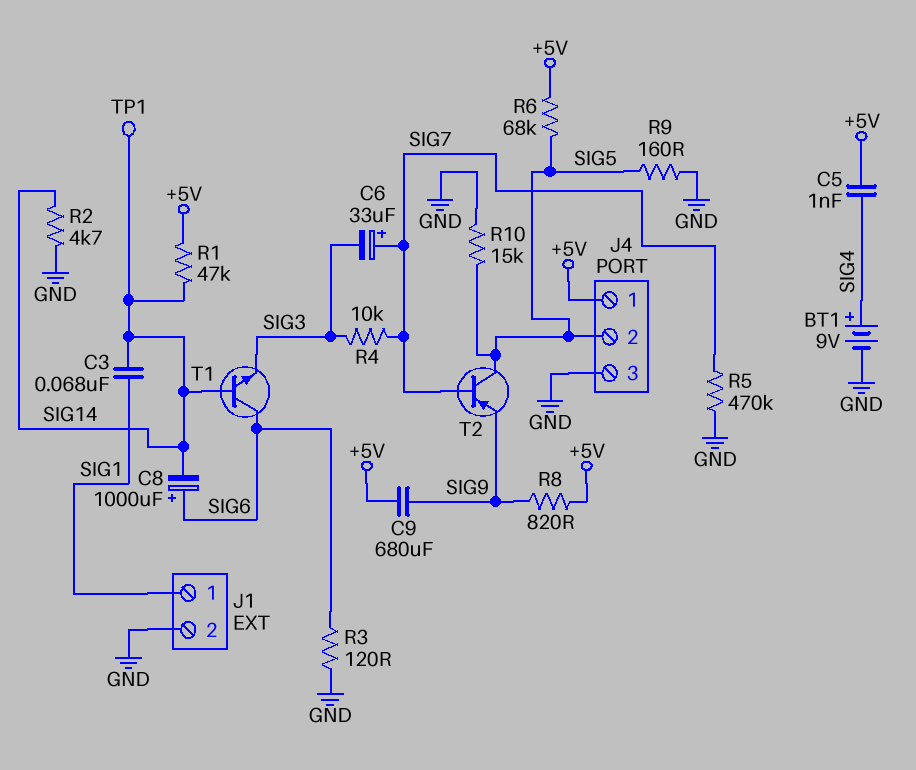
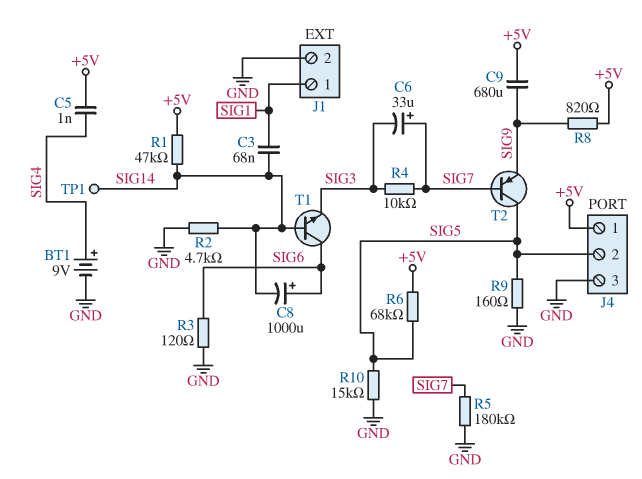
R5: 470k (GND, SIG7) -> 180k (GND, SIG7)

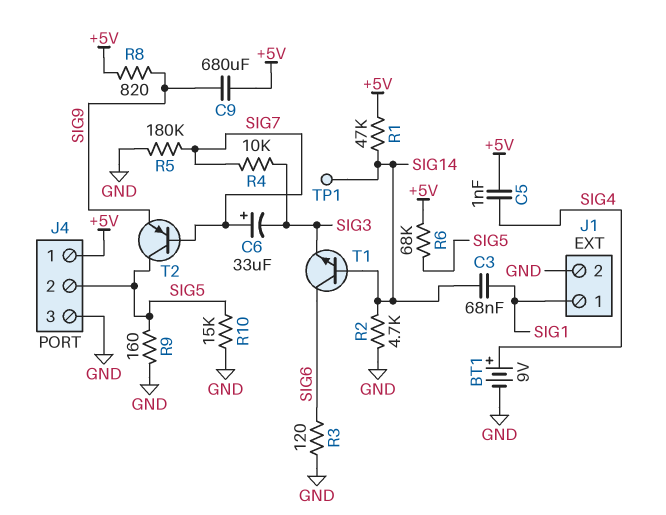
C8: 1000uF (plus SIG6, minus SIG14) -> none

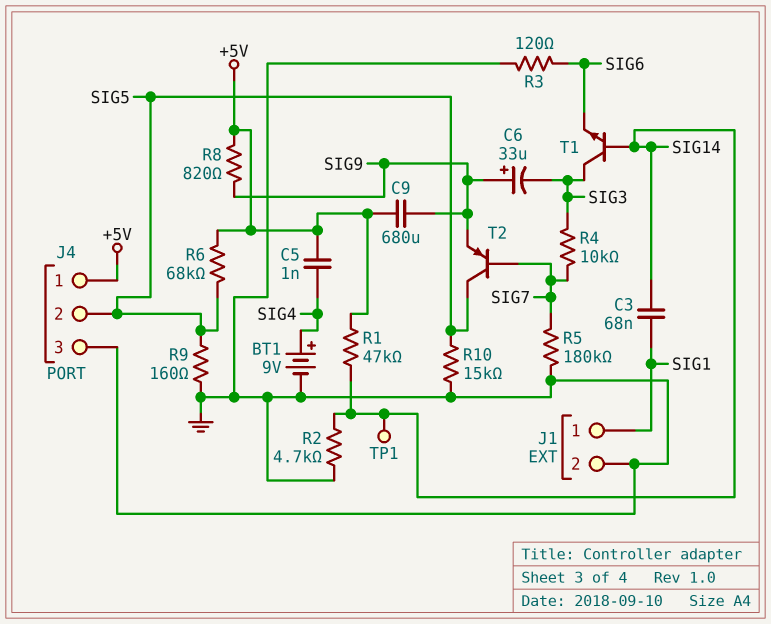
C6: 33uF (plus SIG7, minus SIG3) -> 33uF (plus SIG9, minus SIG3)
T1: NPN (B SIG14, C SIG6, E SIG3) -> NPN (B SIG14, C SIG3, E SIG6)

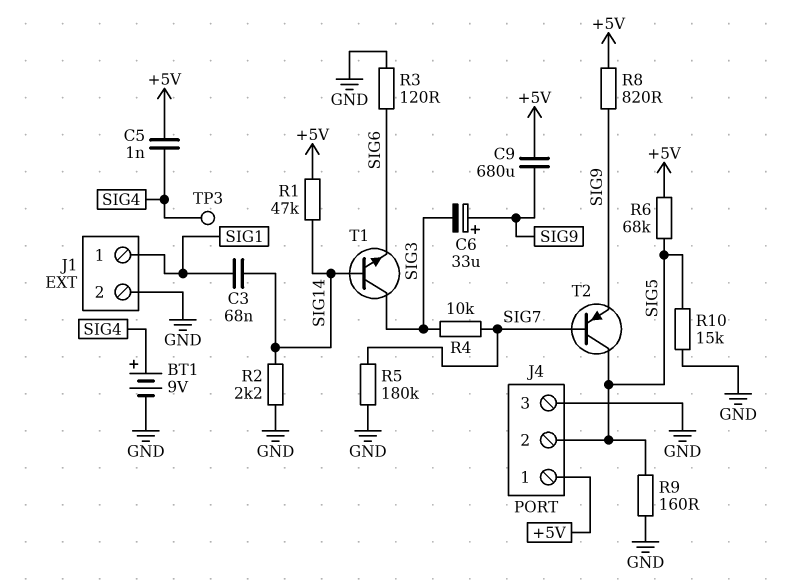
R2: 4.7k (GND, SIG14) -> 2.2k (GND, SIG14)
TP1: test point (SIG14) -> none
TP3: none -> test point (SIG4)

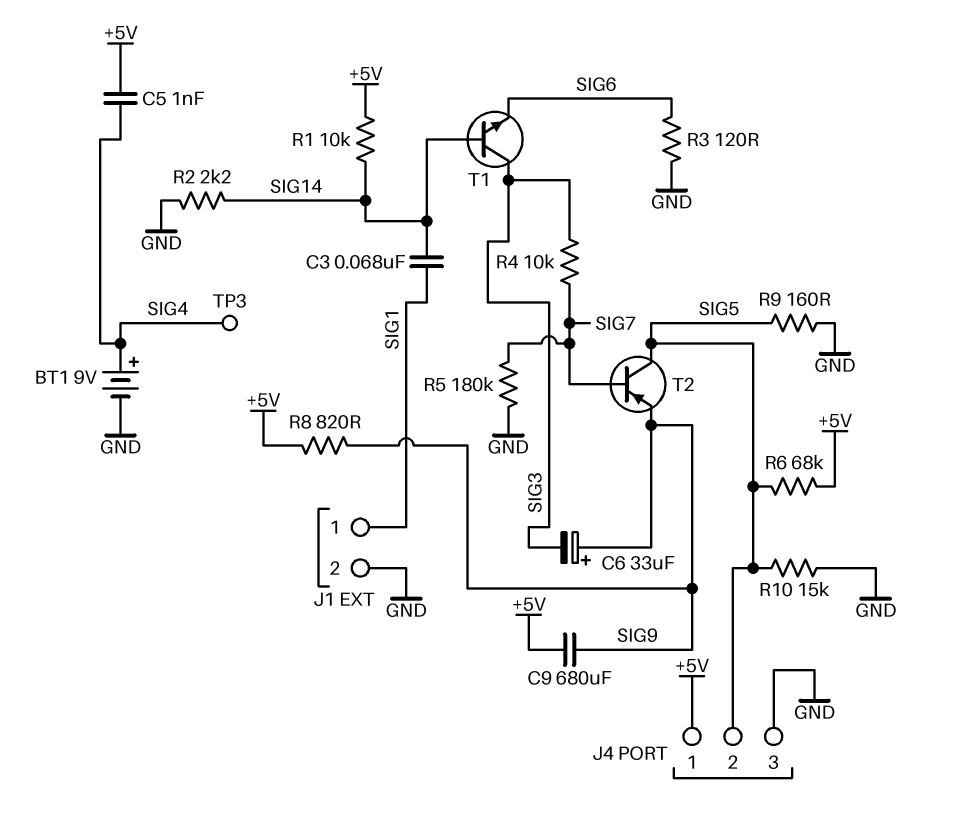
R1: 47k (+5V, SIG14) -> 10k (+5V, SIG14)

